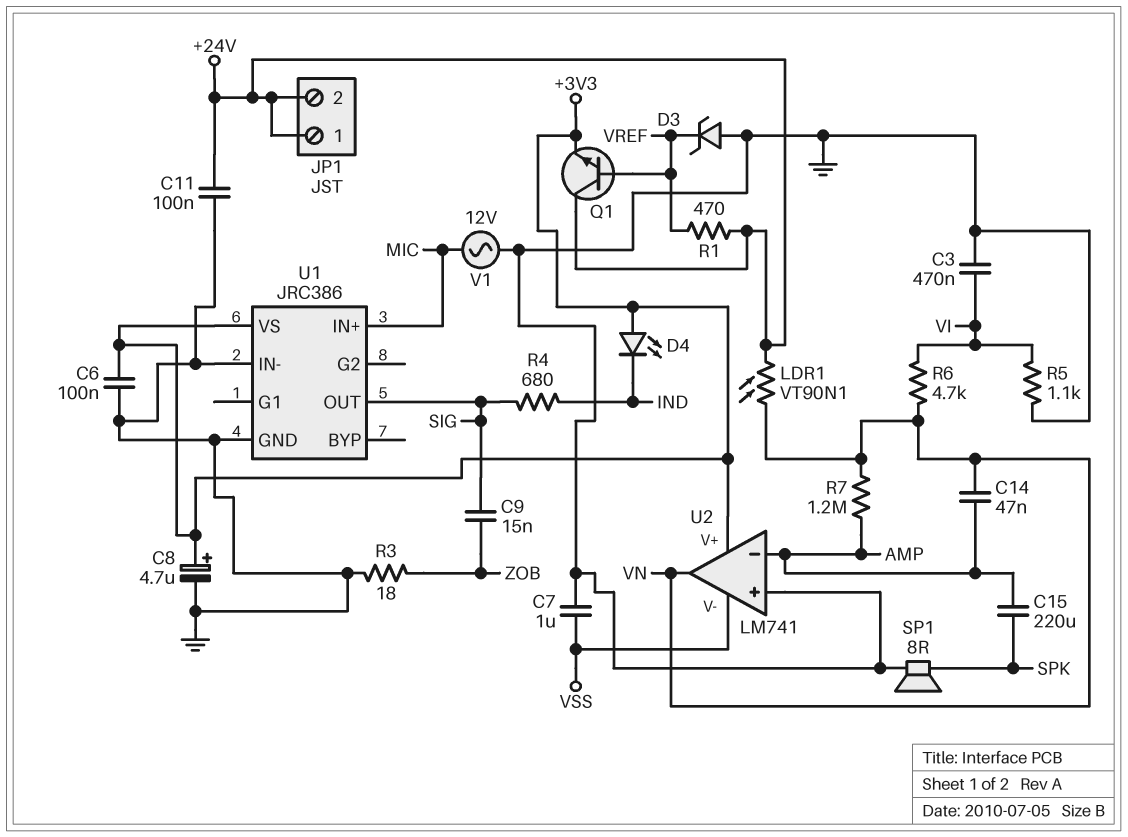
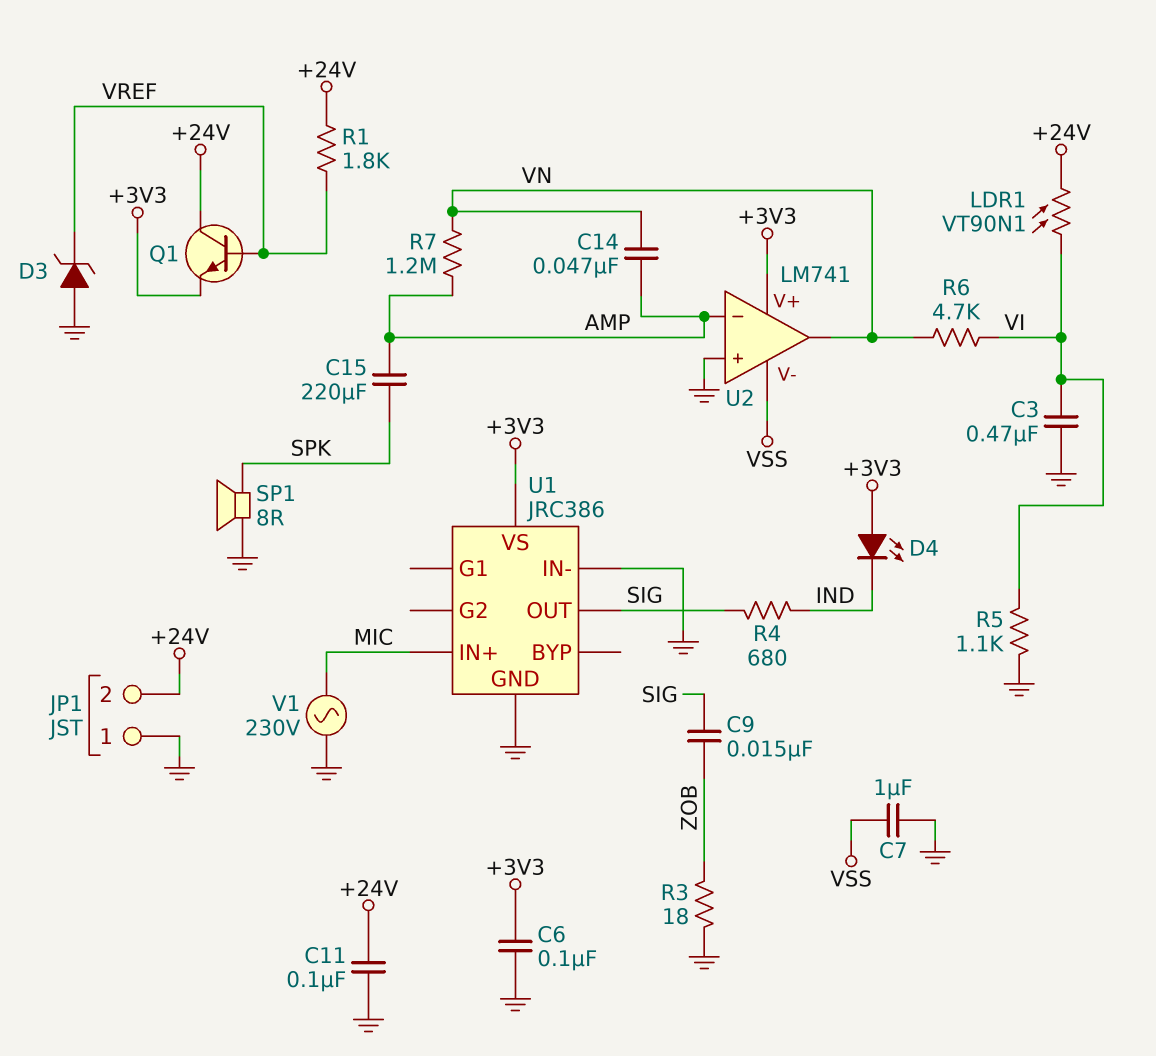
C8: 4.7uF (plus +3V3, minus GND) -> none
JP1 pin 1: +24V -> GND
LDR1: VT90N1 (+24V, VN) -> VT90N1 (+24V, VI)
R1: 470 (+24V, VREF) -> 1.8k (+24V, VREF)
V1: AC 12V (GND, MIC) -> AC 230V (GND, MIC)

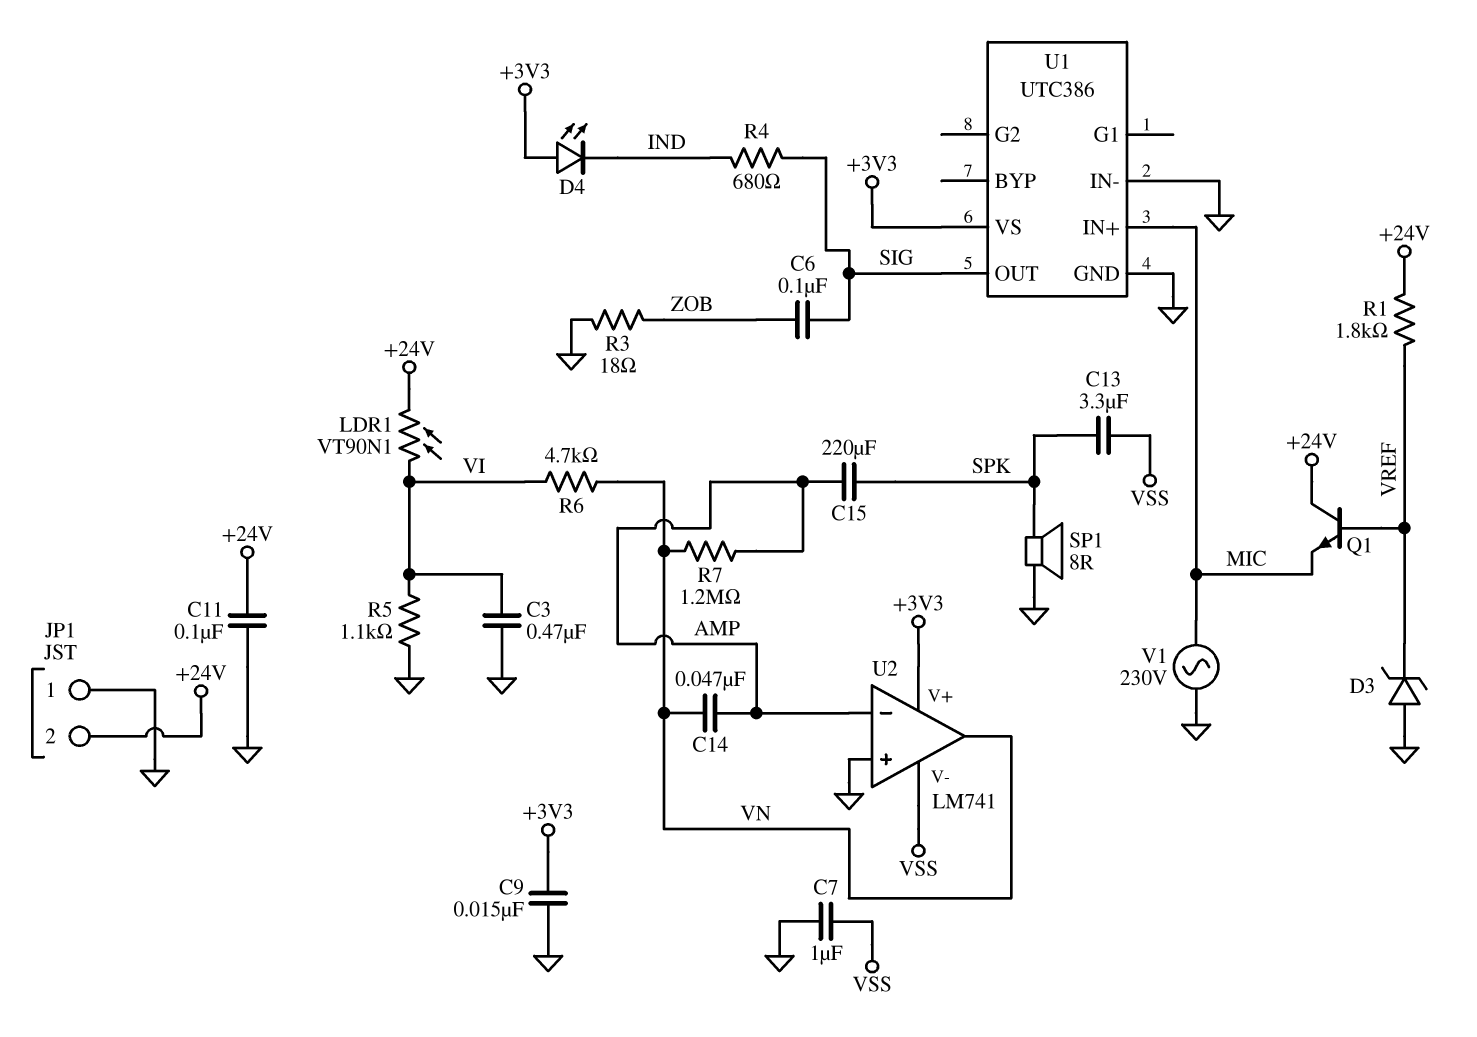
C6: 100nF (+3V3, GND) -> 100nF (SIG, ZOB)
C9: 15nF (SIG, ZOB) -> 15nF (+3V3, GND)
C13: none -> 3.3uF (SPK, VSS)
Q1: NPN (B VREF, C +24V, E +3V3) -> NPN (B VREF, C +24V, E MIC)
U1: JRC386 -> UTC386

